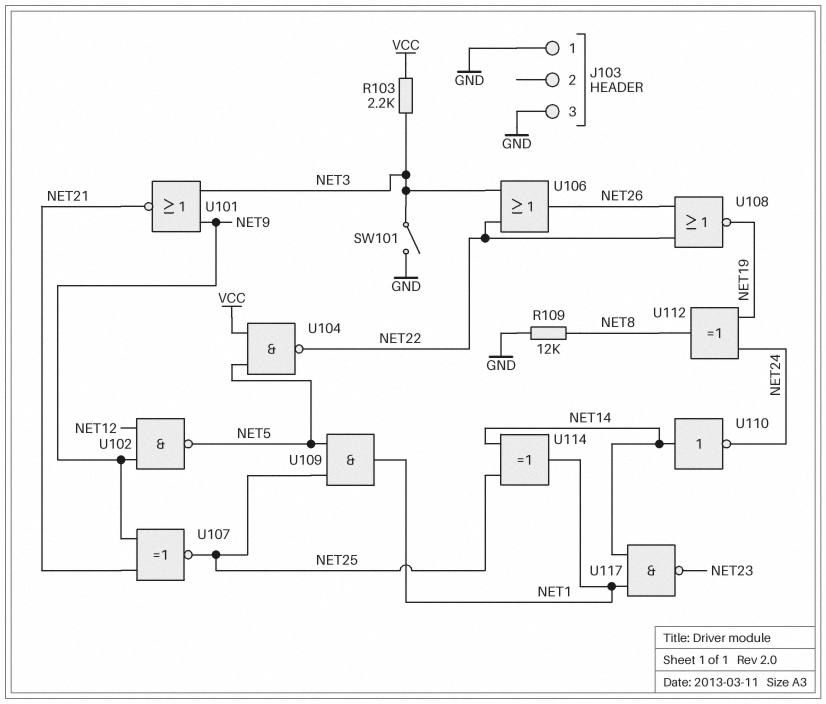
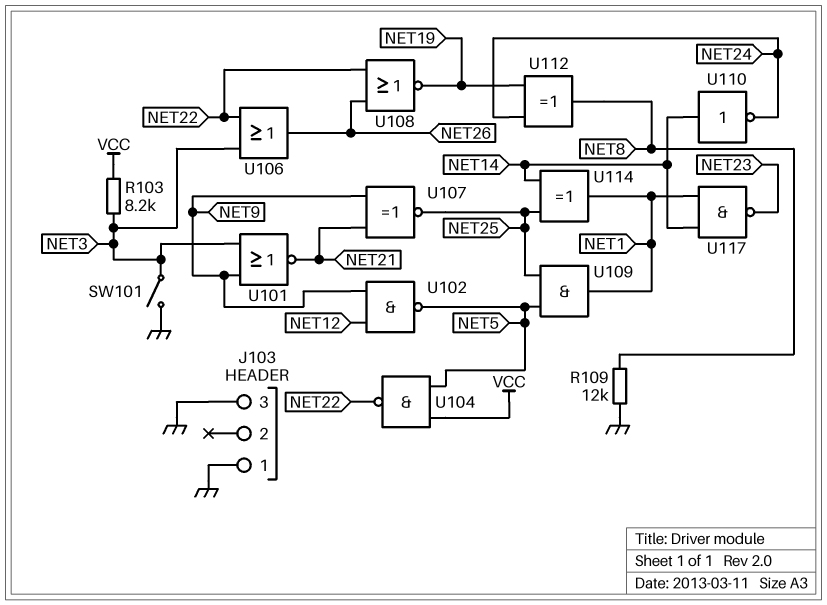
R103: 2.2k (NET3, VCC) -> 8.2k (NET3, VCC)

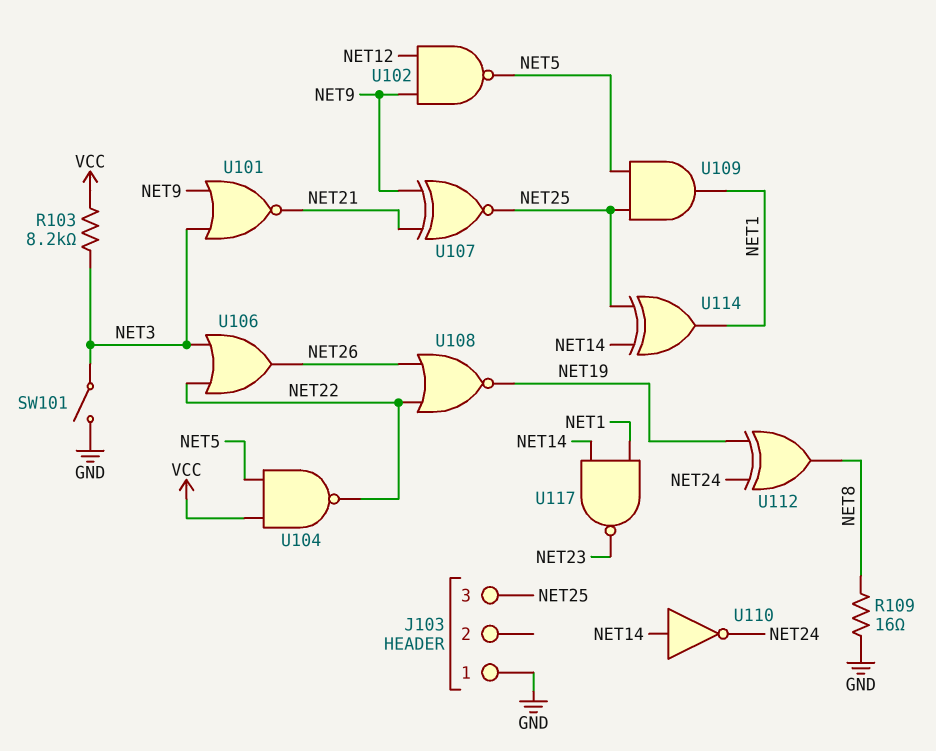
J103 pin 3: GND -> NET25
R109: 12k (GND, NET8) -> 16 (GND, NET8)

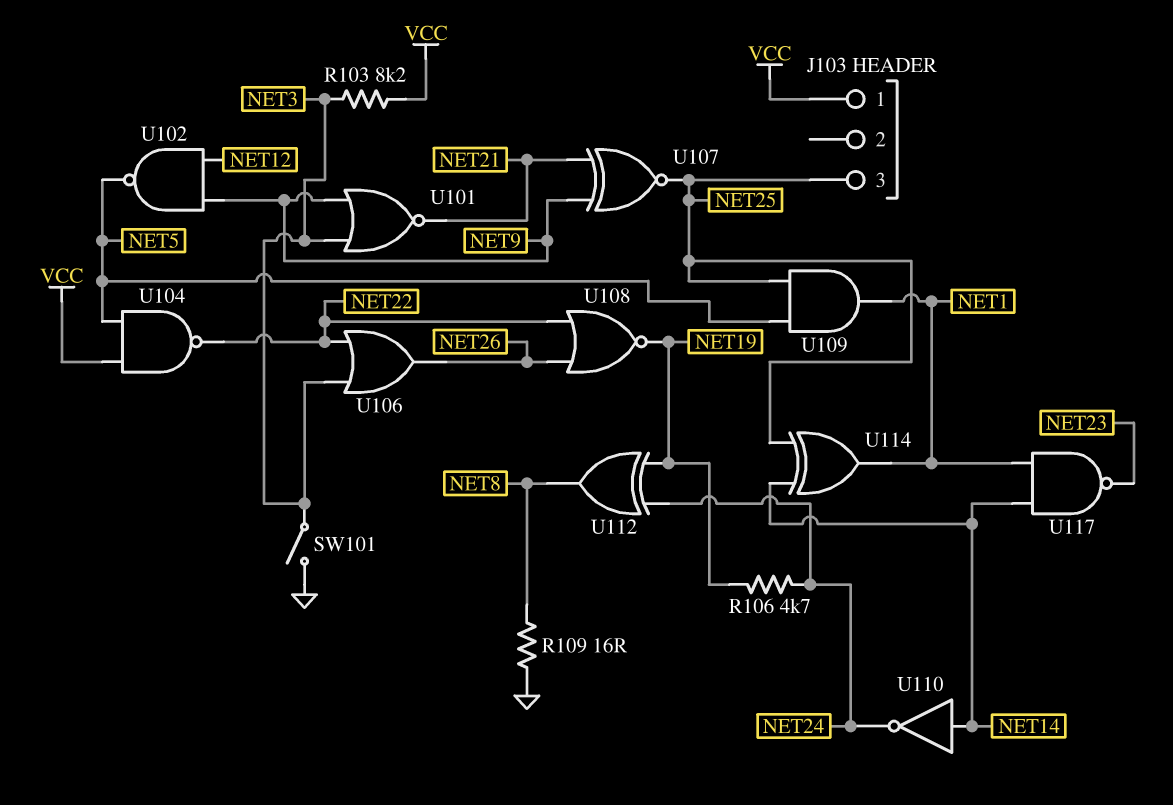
J103 pin 1: GND -> VCC
R106: none -> 4.7k (NET19, NET24)

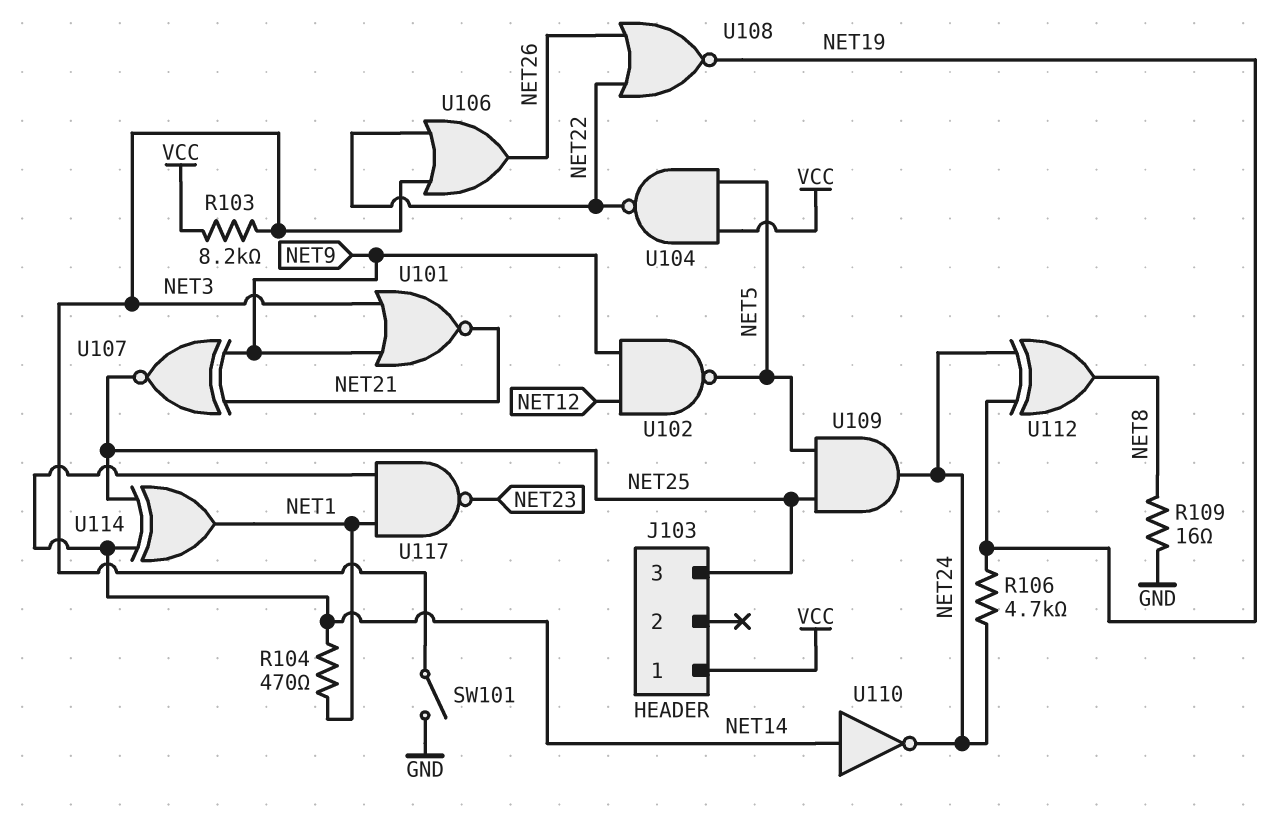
R104: none -> 470 (NET1, NET14)
U109: AND (in NET5, in NET25, out NET1) -> AND (in NET5, in NET25, out NET24)

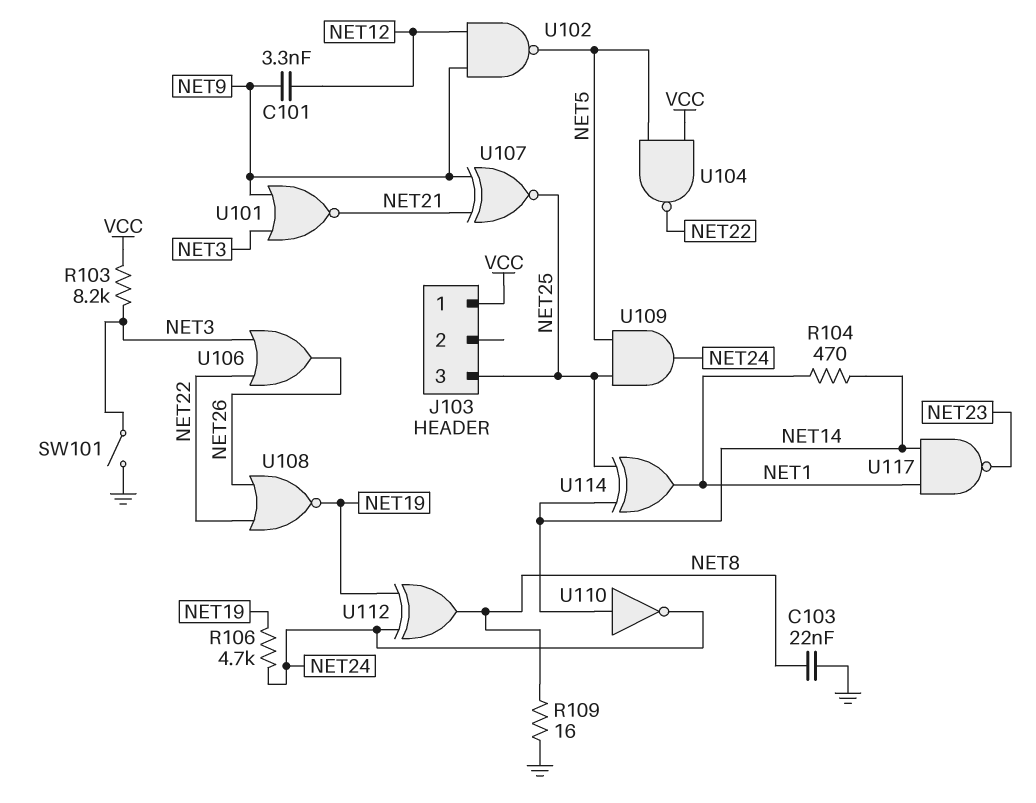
C101: none -> 3.3nF (NET9, NET12)
C103: none -> 22nF (GND, NET8)

